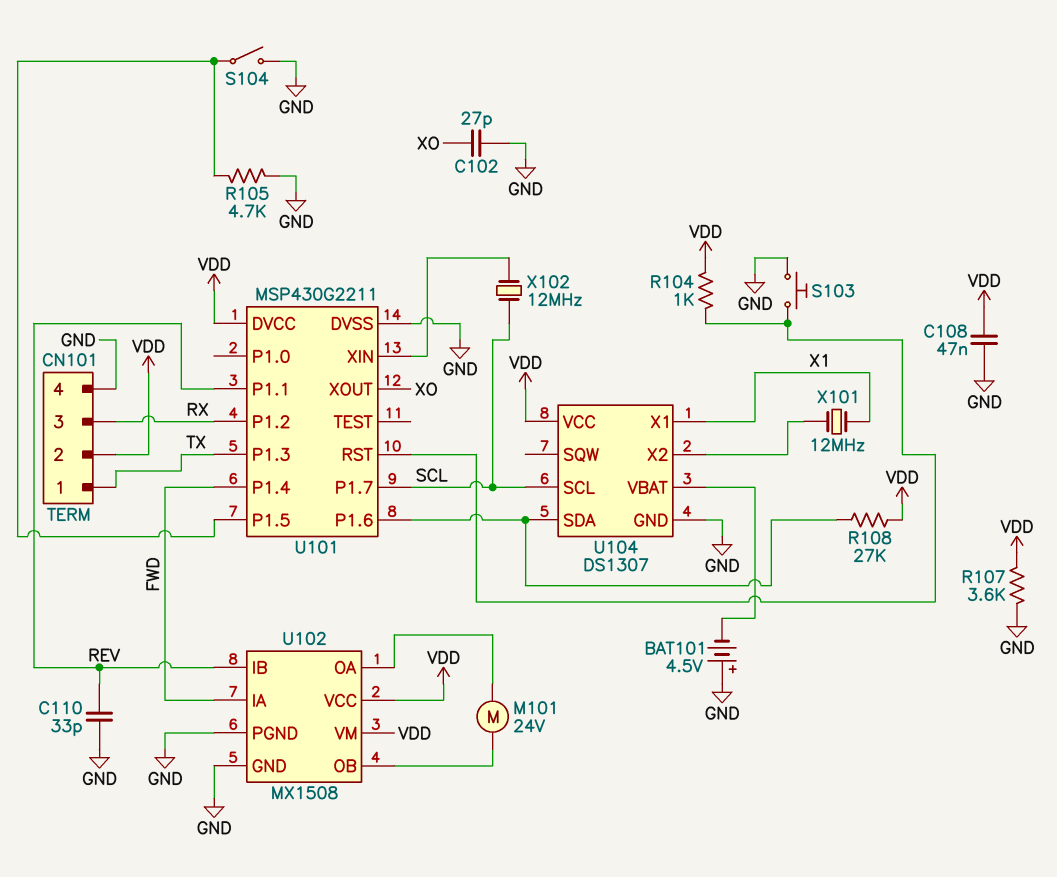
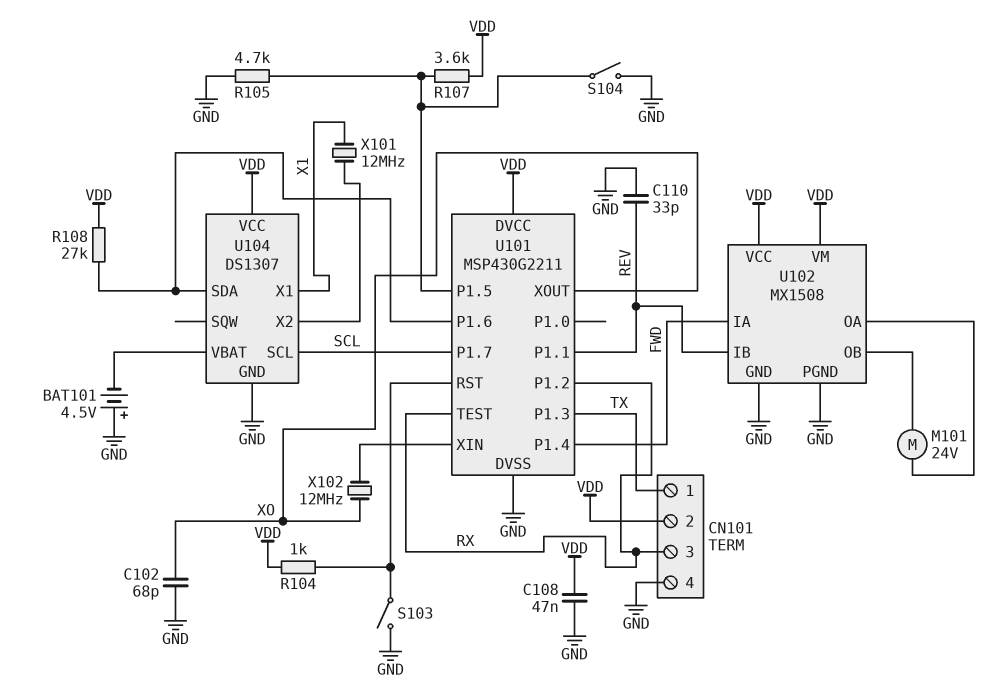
C102: 27pF (GND, XO) -> 68pF (GND, XO)
R107: 3.6k (GND, VDD) -> 3.6k (U101/P1.5, VDD)
S103: button (GND, U101/RST) -> switch (GND, U101/RST)
U101 pin TEST: none -> RX
X102: 12MHz (SCL, U101/XIN) -> 12MHz (U101/XIN, XO)

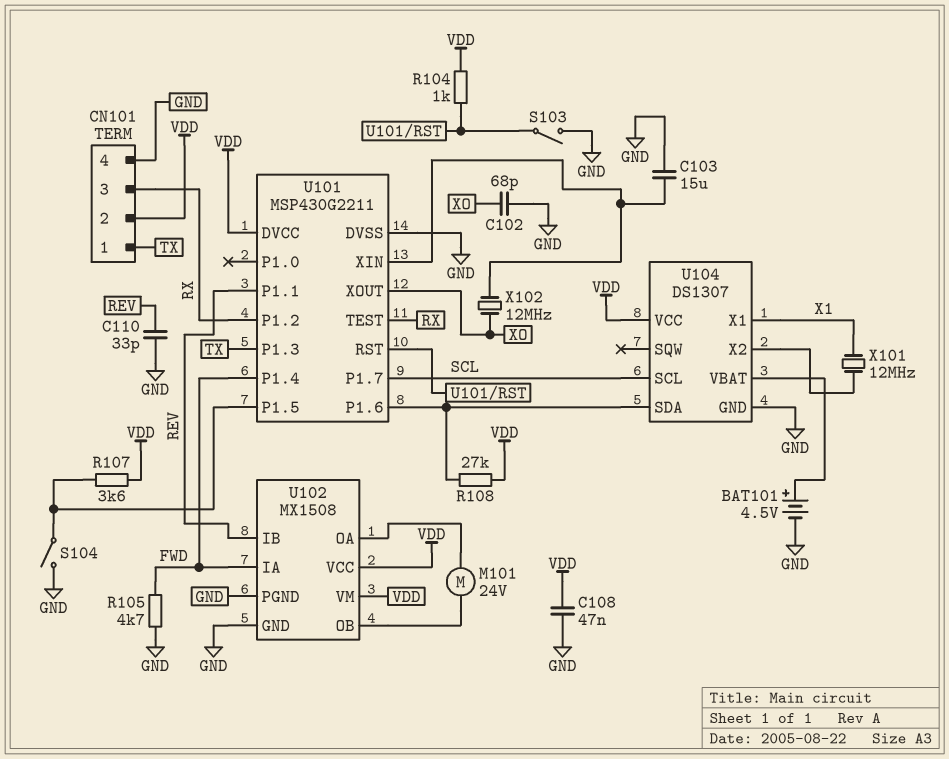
BAT101: 4.5V (plus GND, minus U104/VBAT) -> 4.5V (plus U104/VBAT, minus GND)
C103: none -> 15uF (GND, U101/XIN)
R105: 4.7k (GND, U101/P1.5) -> 4.7k (FWD, GND)

